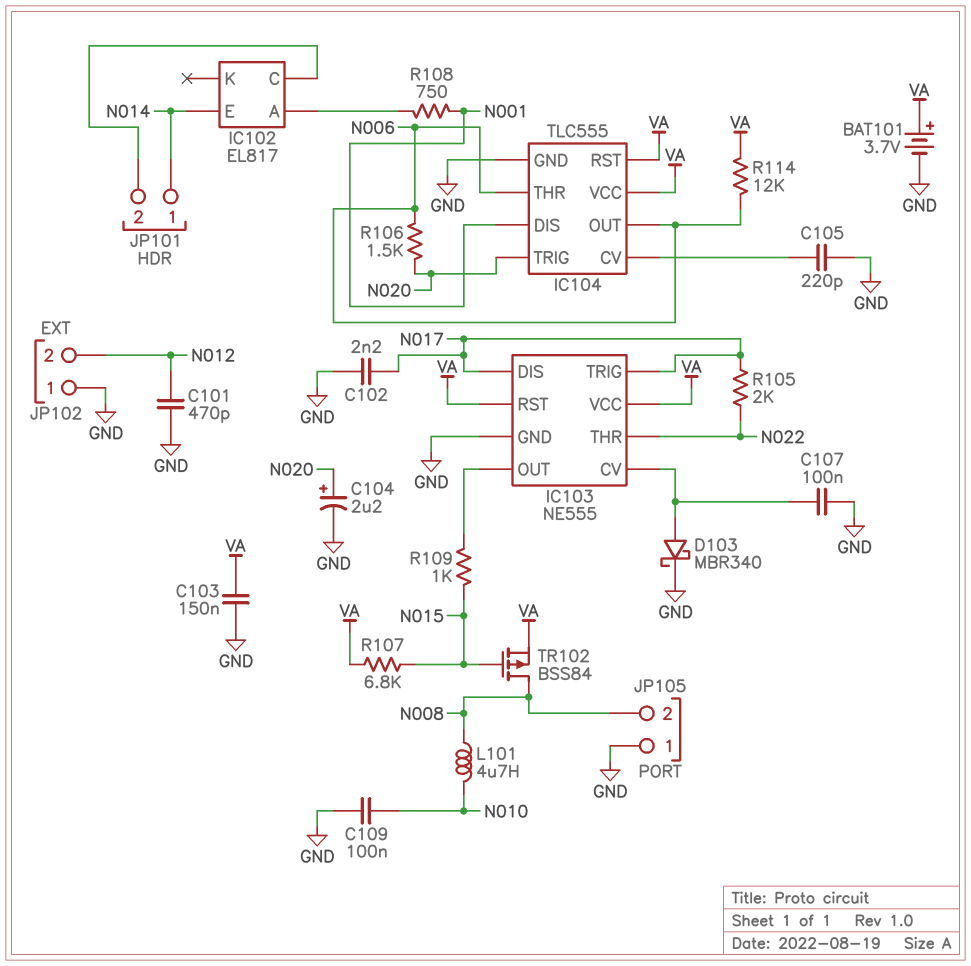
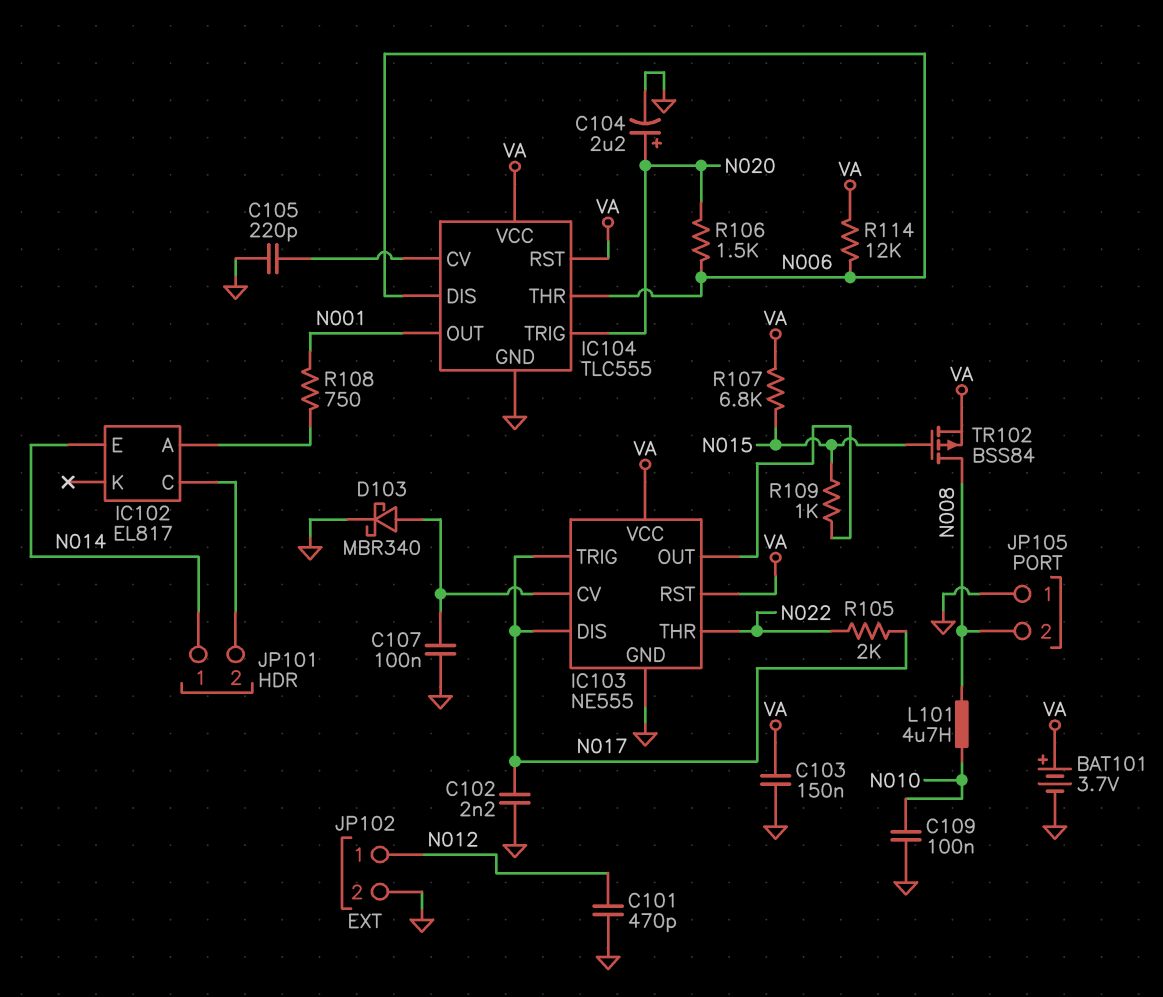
IC104 pin DIS: N001 -> N006
IC104 pin OUT: N006 -> N001
JP102 pin 1: GND -> N012
JP102 pin 2: N012 -> GND

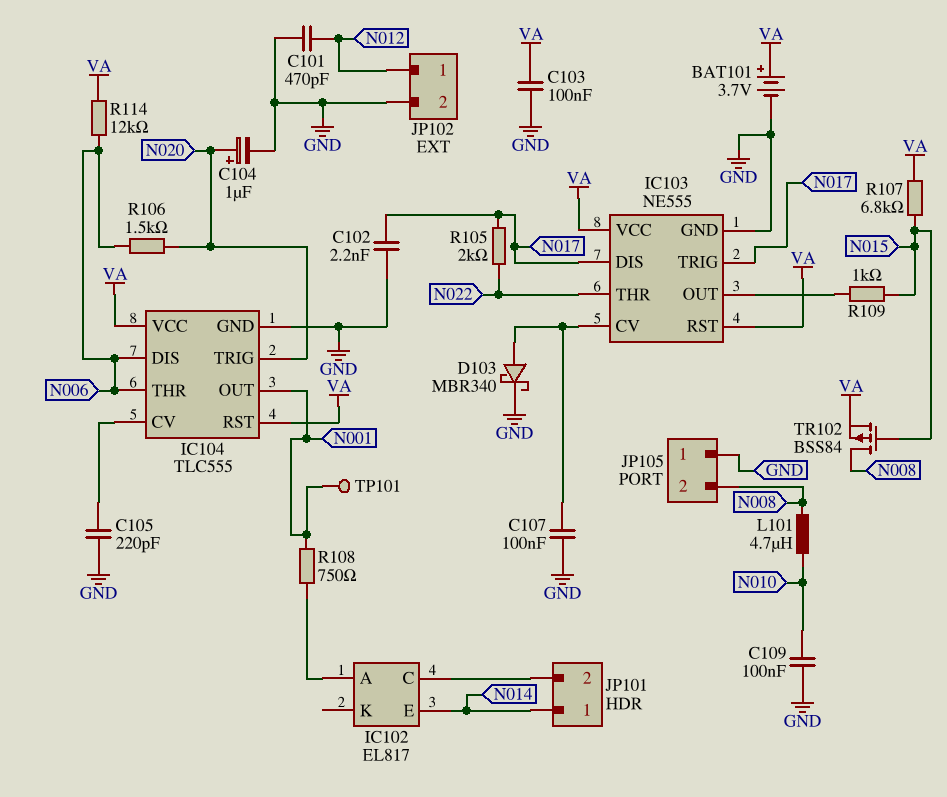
C103: 150nF (GND, VA) -> 100nF (GND, VA)
C104: 2.2uF (plus N020, minus GND) -> 1uF (plus N020, minus GND)
TP101: none -> test point (N001)

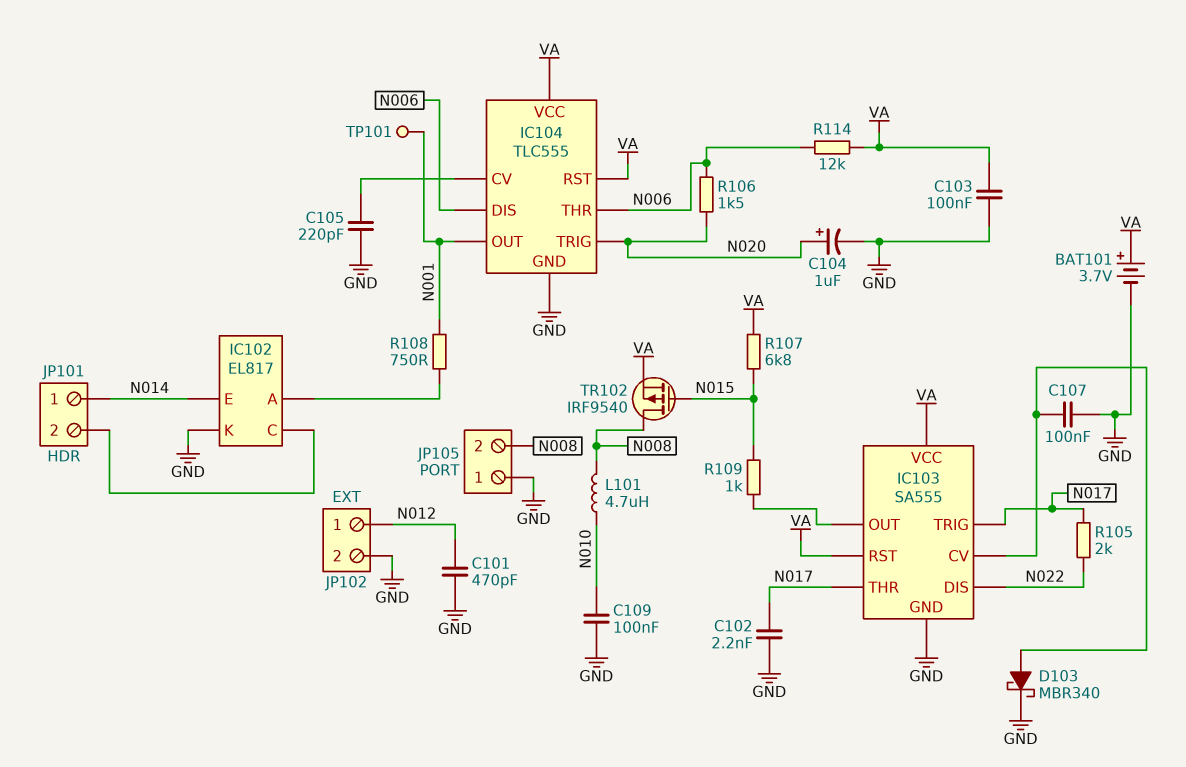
IC102 pin K: none -> GND
IC103: NE555 -> SA555
IC103 pin DIS: N017 -> N022
IC103 pin THR: N022 -> N017
TR102: PMOS BSS84 (G N015, D N008, S VA) -> PMOS IRF9540 (G N015, D N008, S VA)

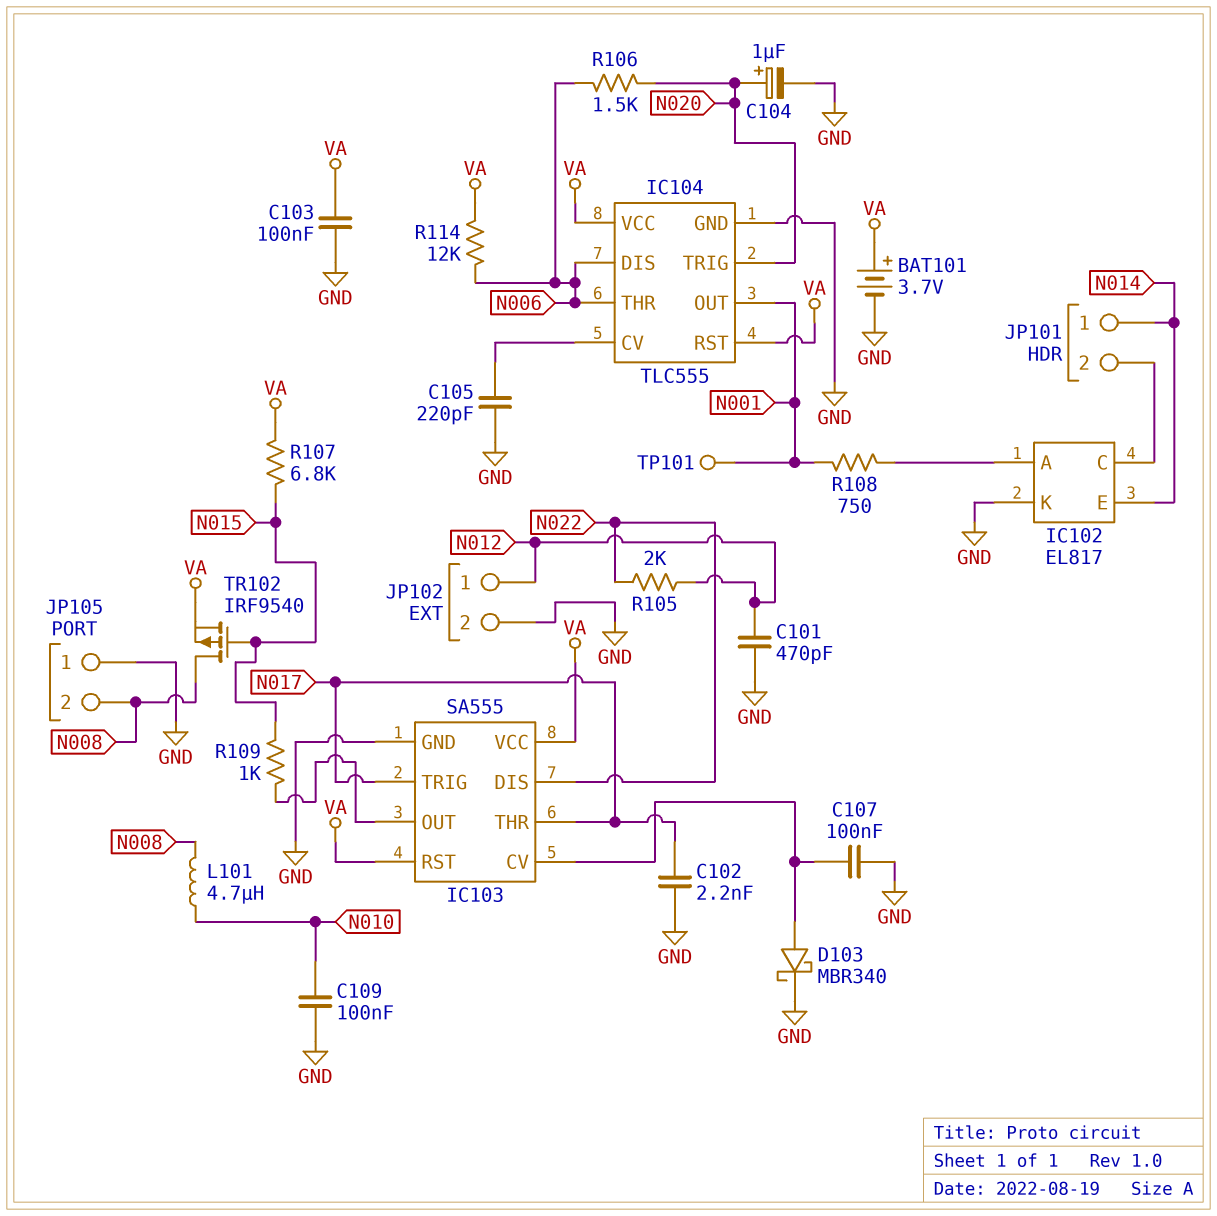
R105: 2k (N017, N022) -> 2k (N012, N022)

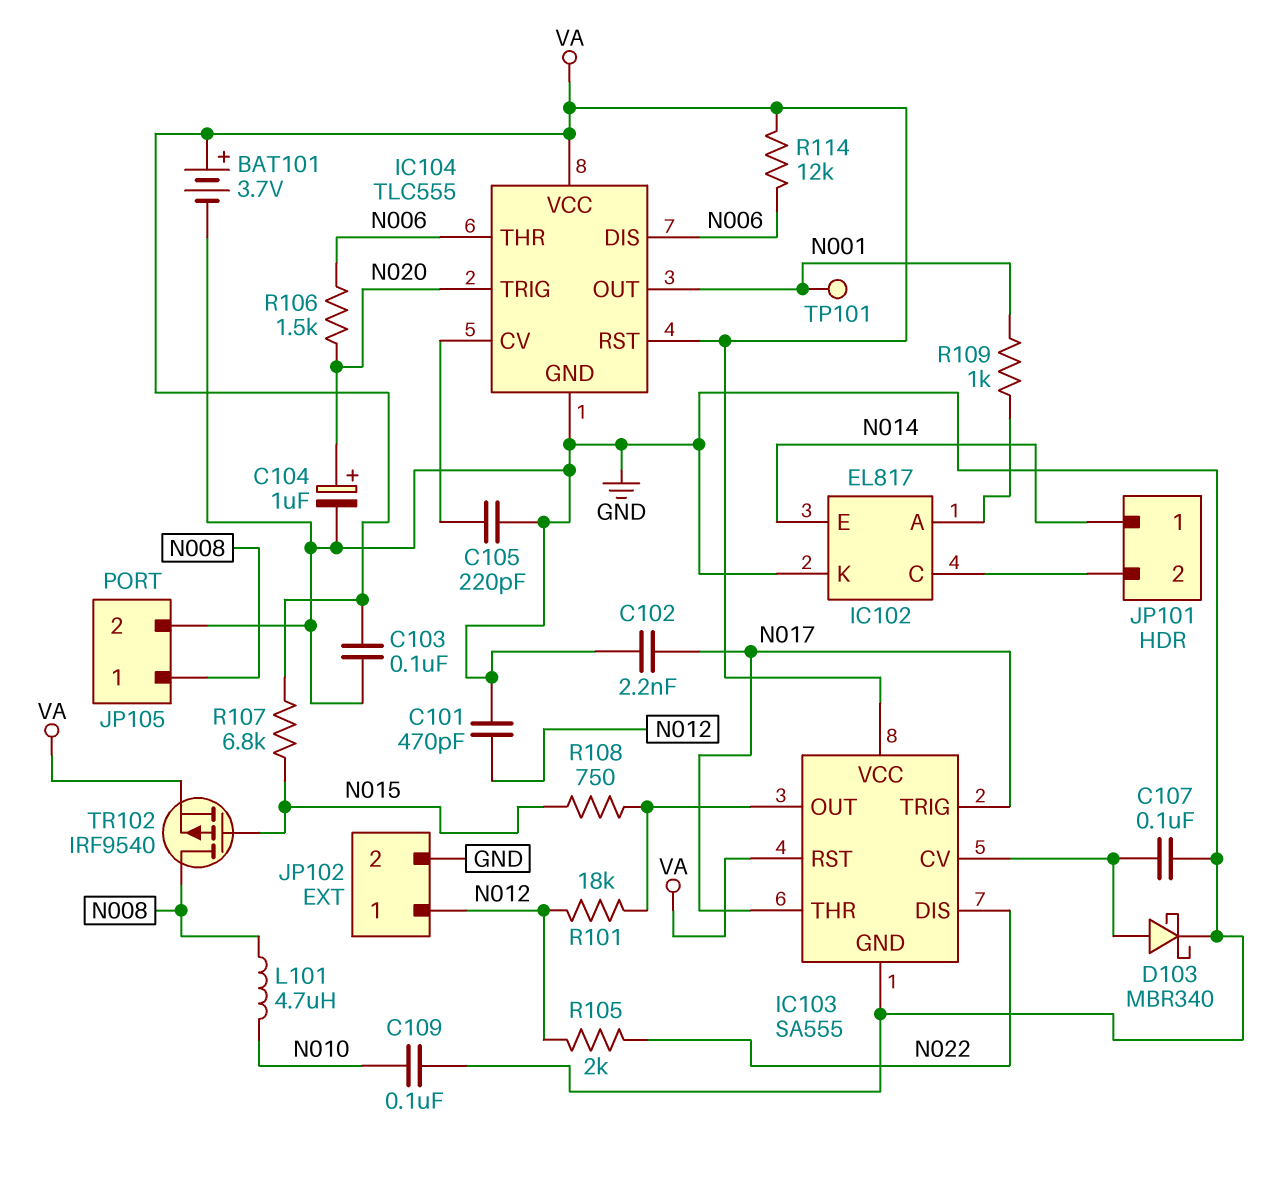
JP105 pin 1: GND -> N008
JP105 pin 2: N008 -> GND
R101: none -> 18k (IC103/OUT, N012)
R108: 750 (IC102/A, N001) -> 750 (IC103/OUT, N015)
R109: 1k (IC103/OUT, N015) -> 1k (IC102/A, N001)

